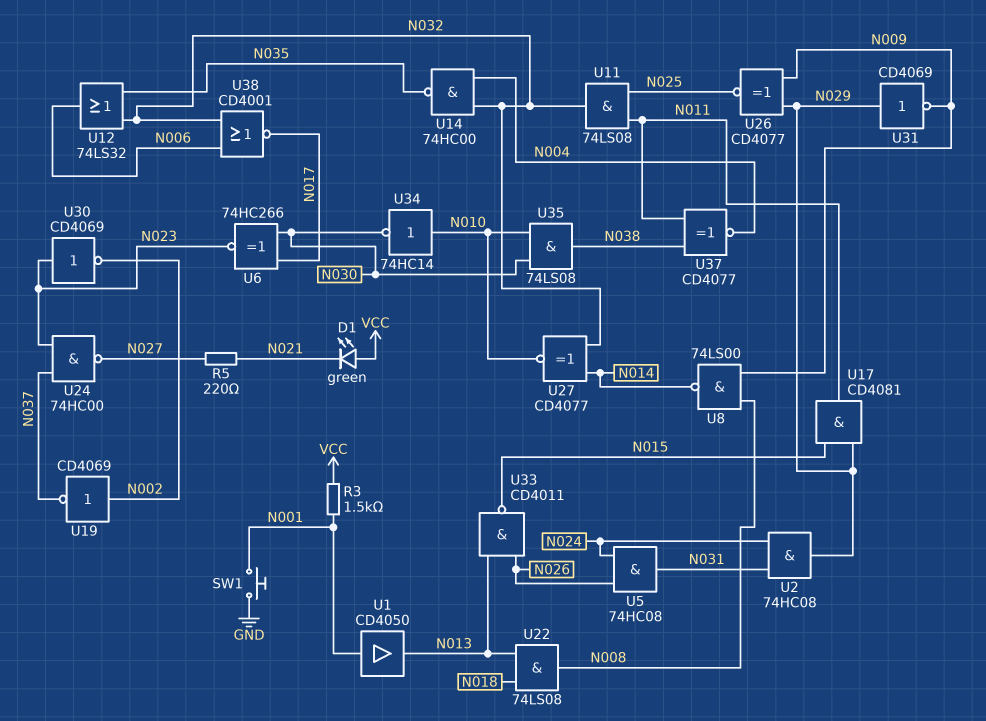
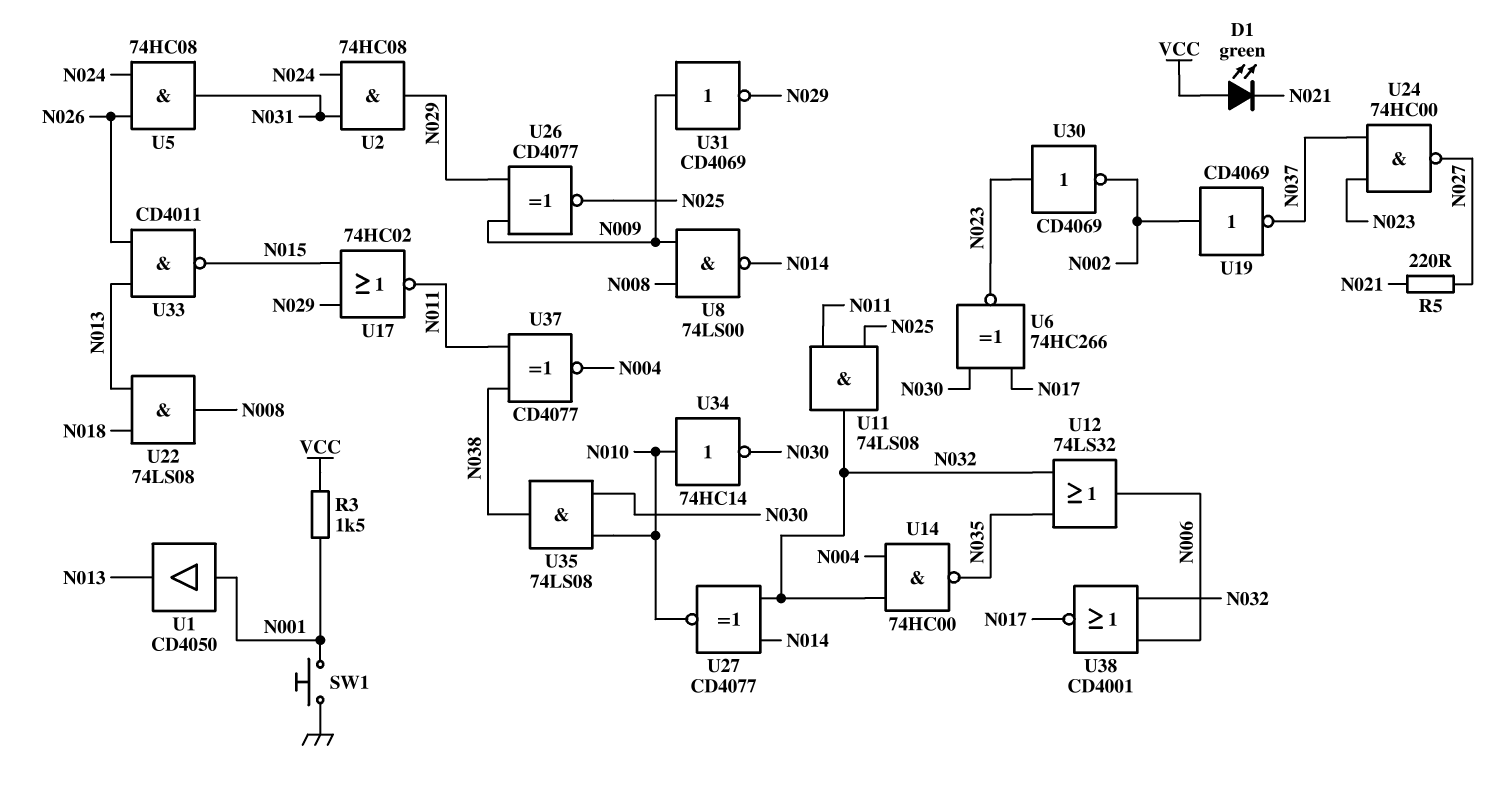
U17: AND CD4081 (in N015, in N029, out N011) -> NOR 74HC02 (in N015, in N029, out N011)
U31: NOT CD4069 (in N029, out N009) -> NOT CD4069 (in N009, out N029)

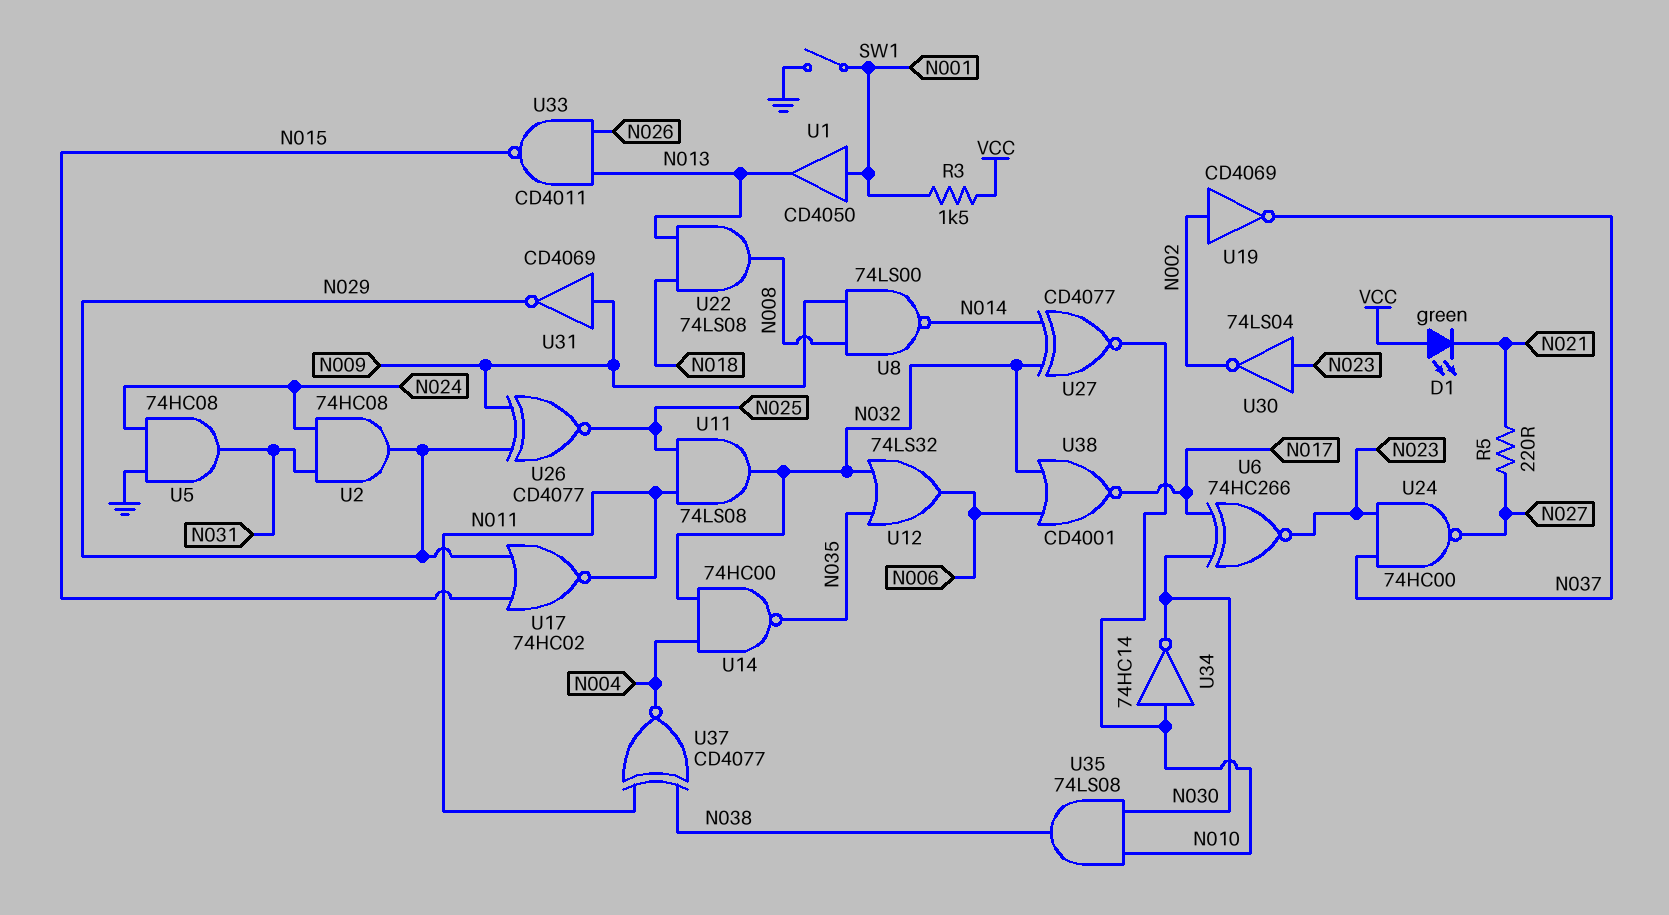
SW1: button (GND, N001) -> switch (GND, N001)
U5: AND 74HC08 (in N024, in N026, out N031) -> AND 74HC08 (in GND, in N024, out N031)
U30: NOT CD4069 (in N023, out N002) -> NOT 74LS04 (in N023, out N002)

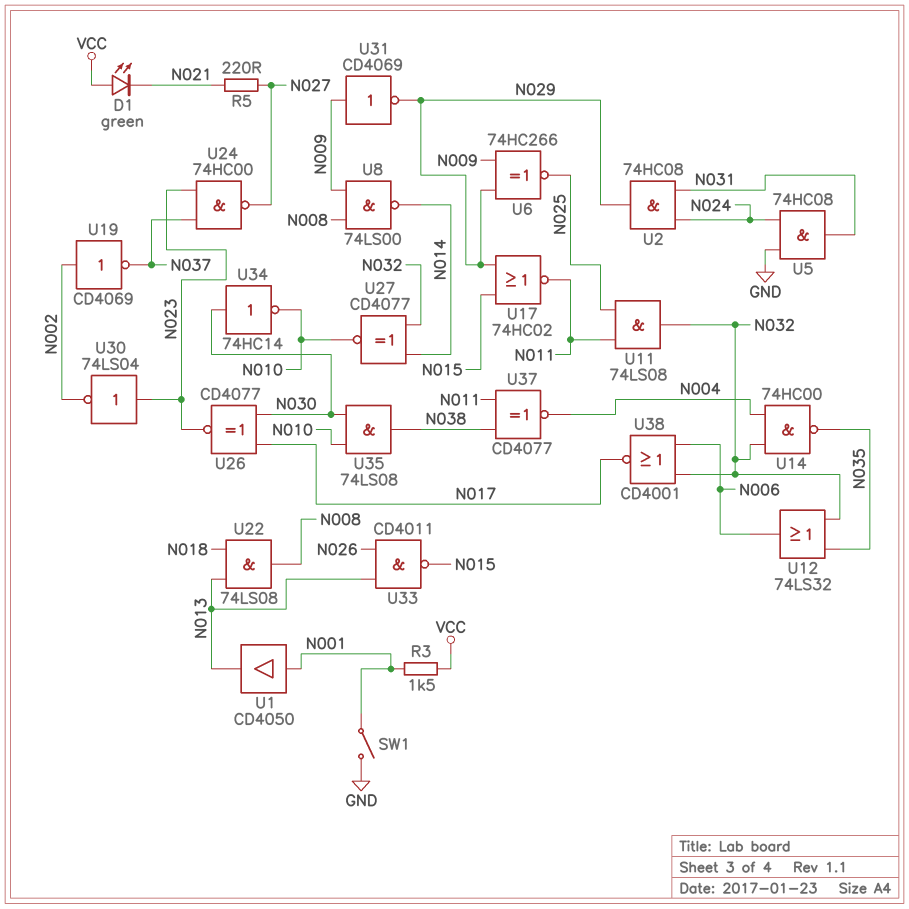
U6: XNOR 74HC266 (in N017, in N030, out N023) -> XNOR 74HC266 (in N009, in N029, out N025)
U26: XNOR CD4077 (in N009, in N029, out N025) -> XNOR CD4077 (in N017, in N030, out N023)
U34: NOT 74HC14 (in N010, out N030) -> NOT 74HC14 (in N030, out N010)

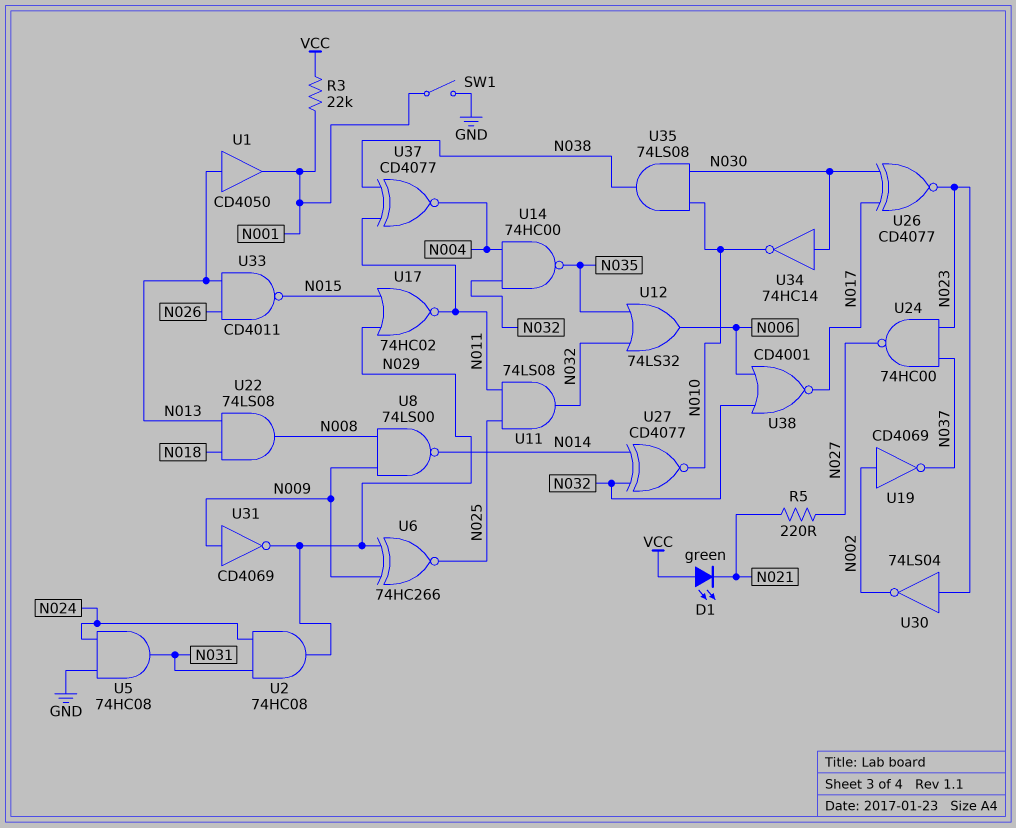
R3: 1.5k (N001, VCC) -> 22k (N001, VCC)
U1: buffer CD4050 (in N001, out N013) -> buffer CD4050 (in N013, out N001)

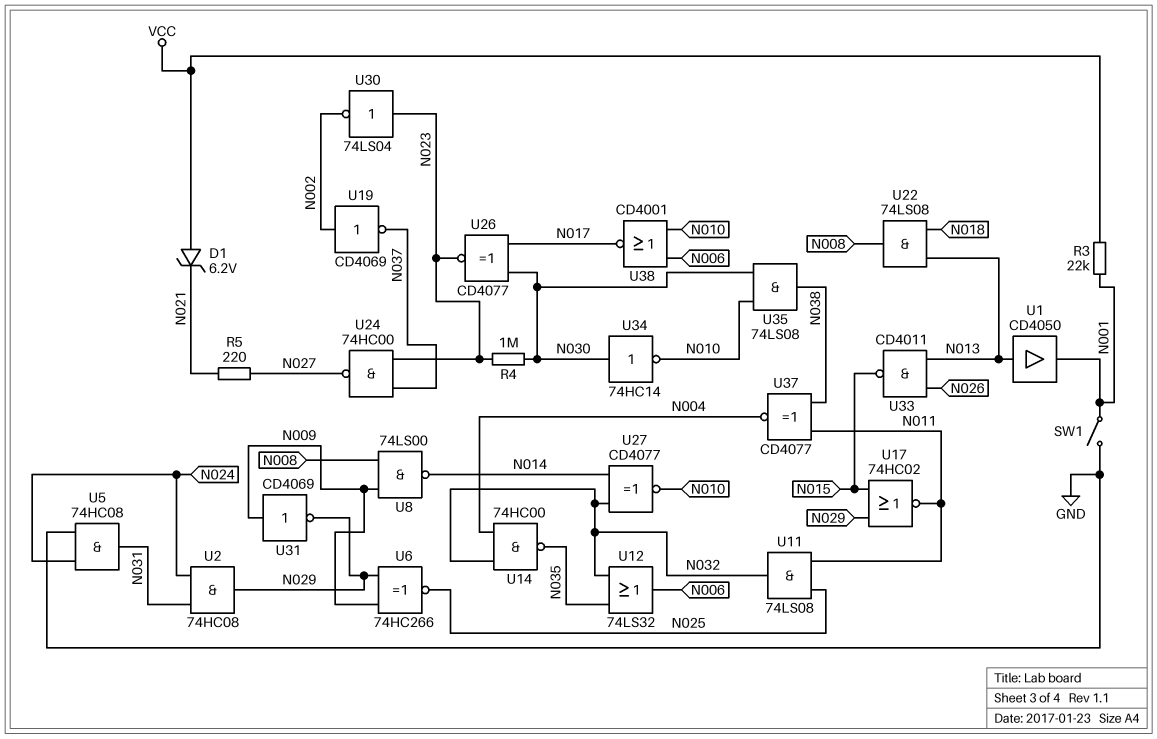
D1: LED green (A VCC, K N021) -> zener 6.2V (A VCC, K N021)
R4: none -> 1M (N023, N030)
U38: NOR CD4001 (in N006, in N032, out N017) -> NOR CD4001 (in N006, in N010, out N017)

